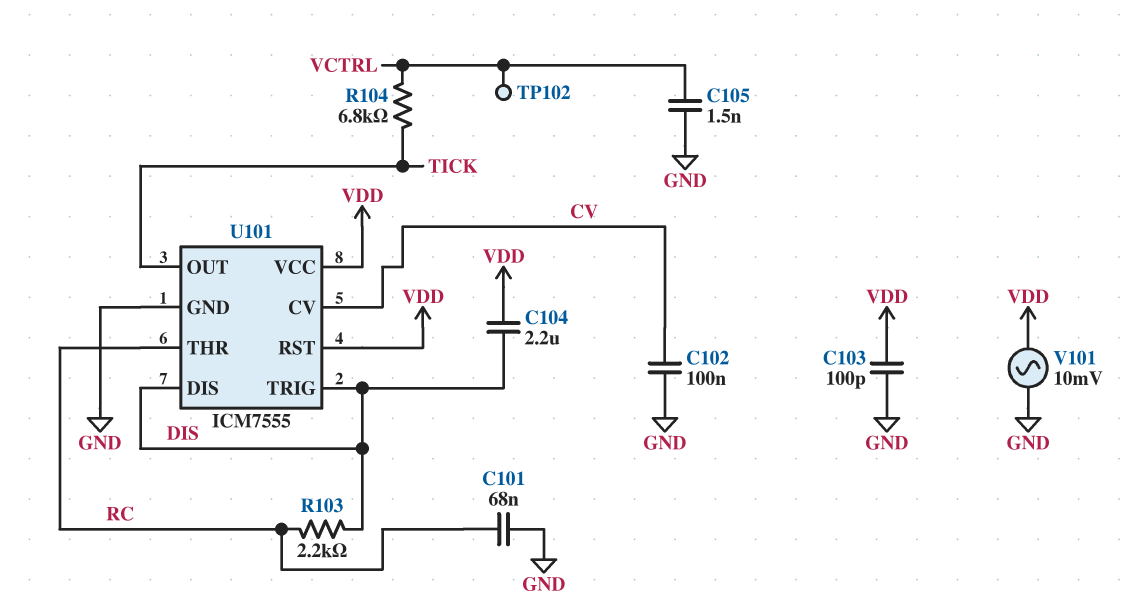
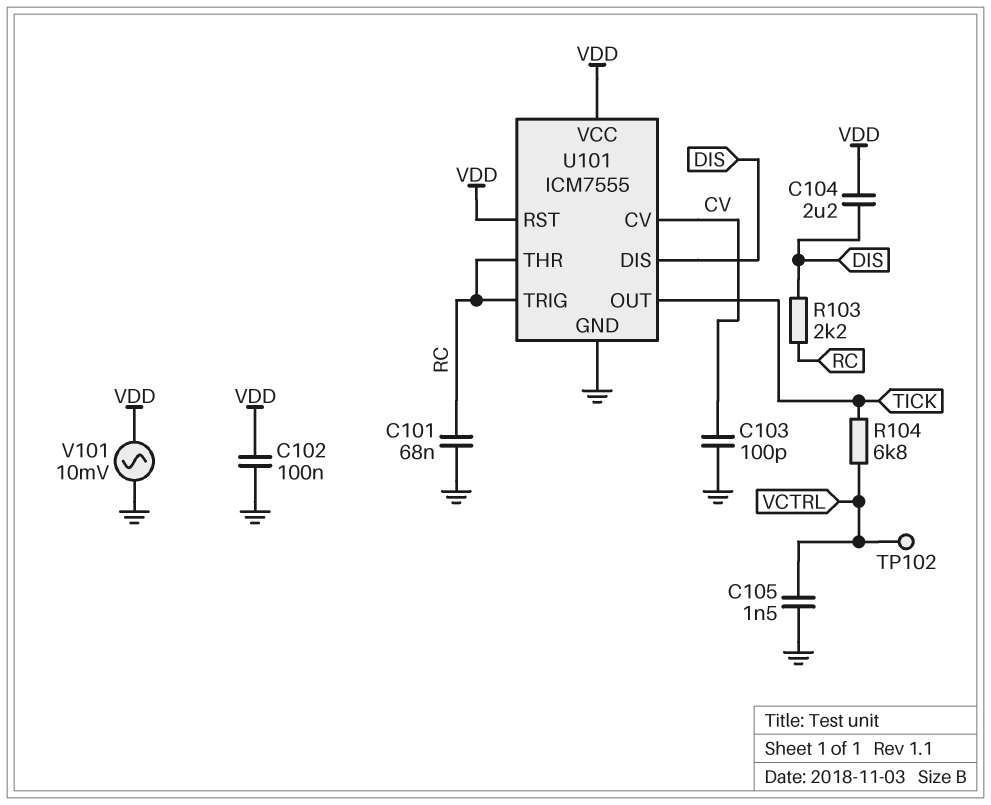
C102: 100nF (CV, GND) -> 100nF (GND, VDD)
C103: 100pF (GND, VDD) -> 100pF (CV, GND)
U101 pin TRIG: DIS -> RC

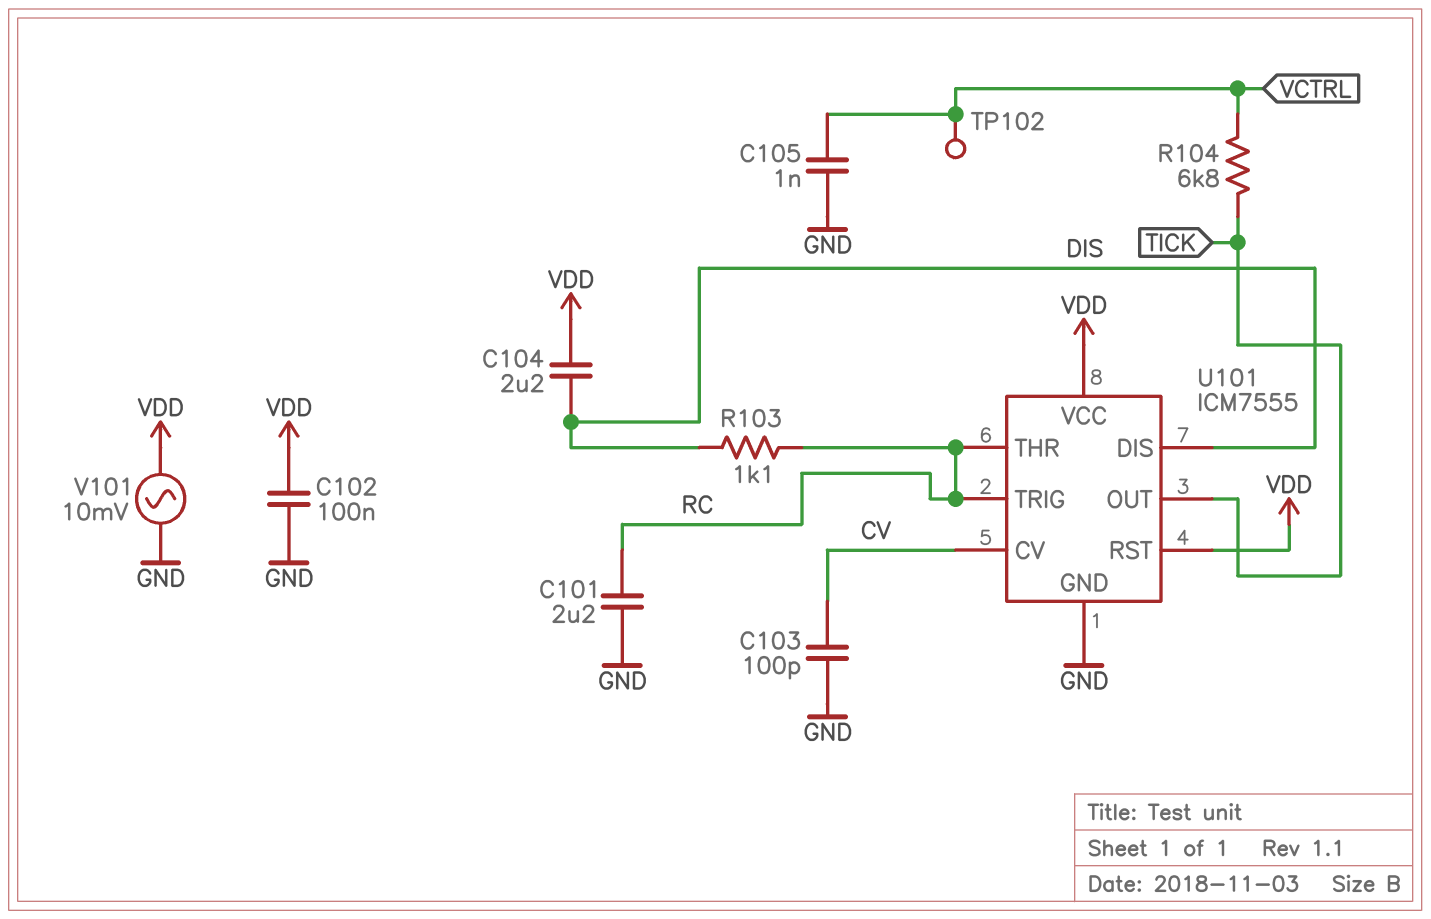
C101: 68nF (GND, RC) -> 2.2uF (GND, RC)
C105: 1.5nF (GND, VCTRL) -> 1nF (GND, VCTRL)
R103: 2.2k (DIS, RC) -> 1.1k (DIS, RC)

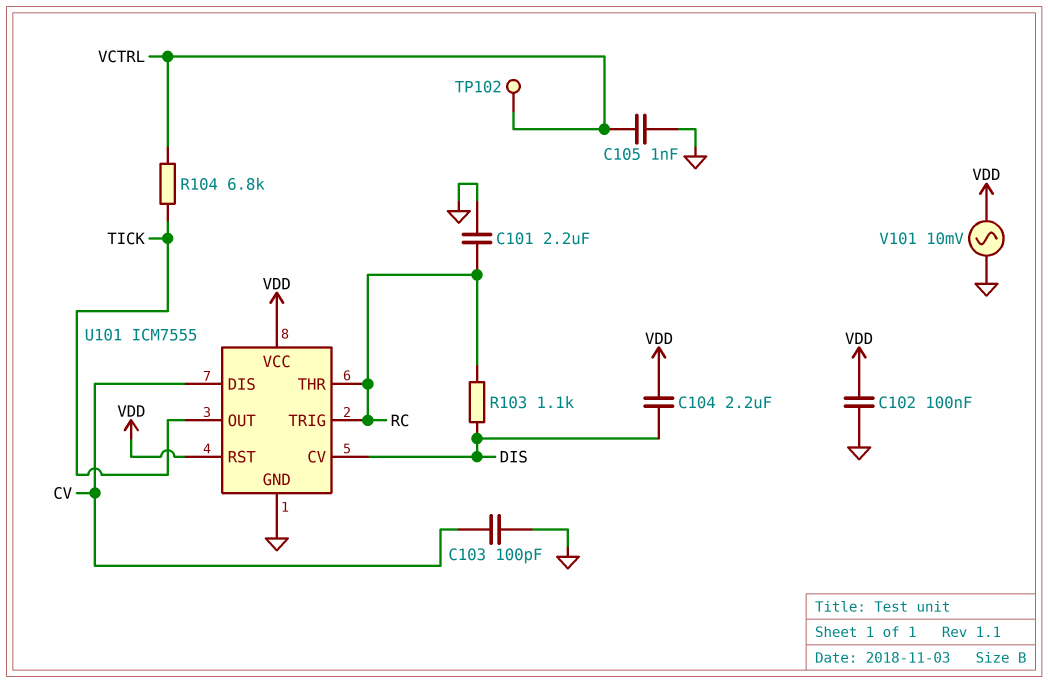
U101 pin CV: CV -> DIS
U101 pin DIS: DIS -> CV

